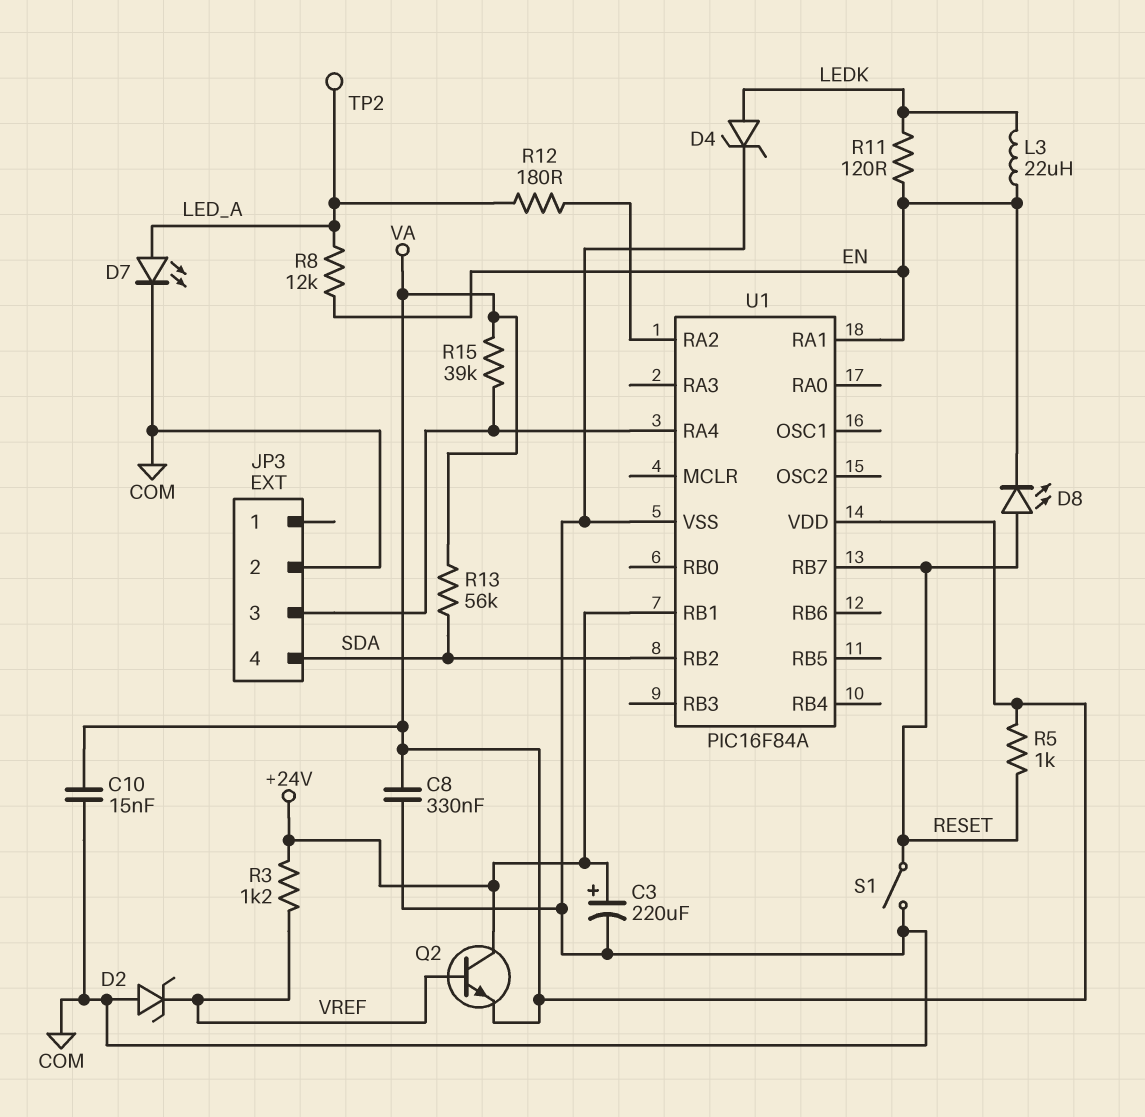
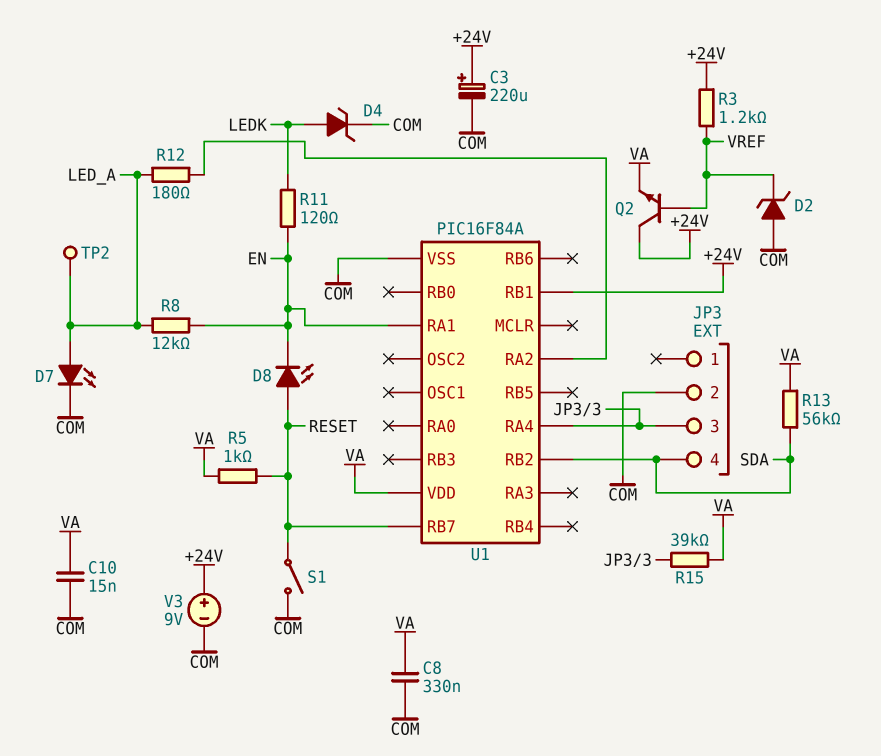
L3: 22uH (EN, LEDK) -> none
V3: none -> 9V (plus +24V, minus COM)

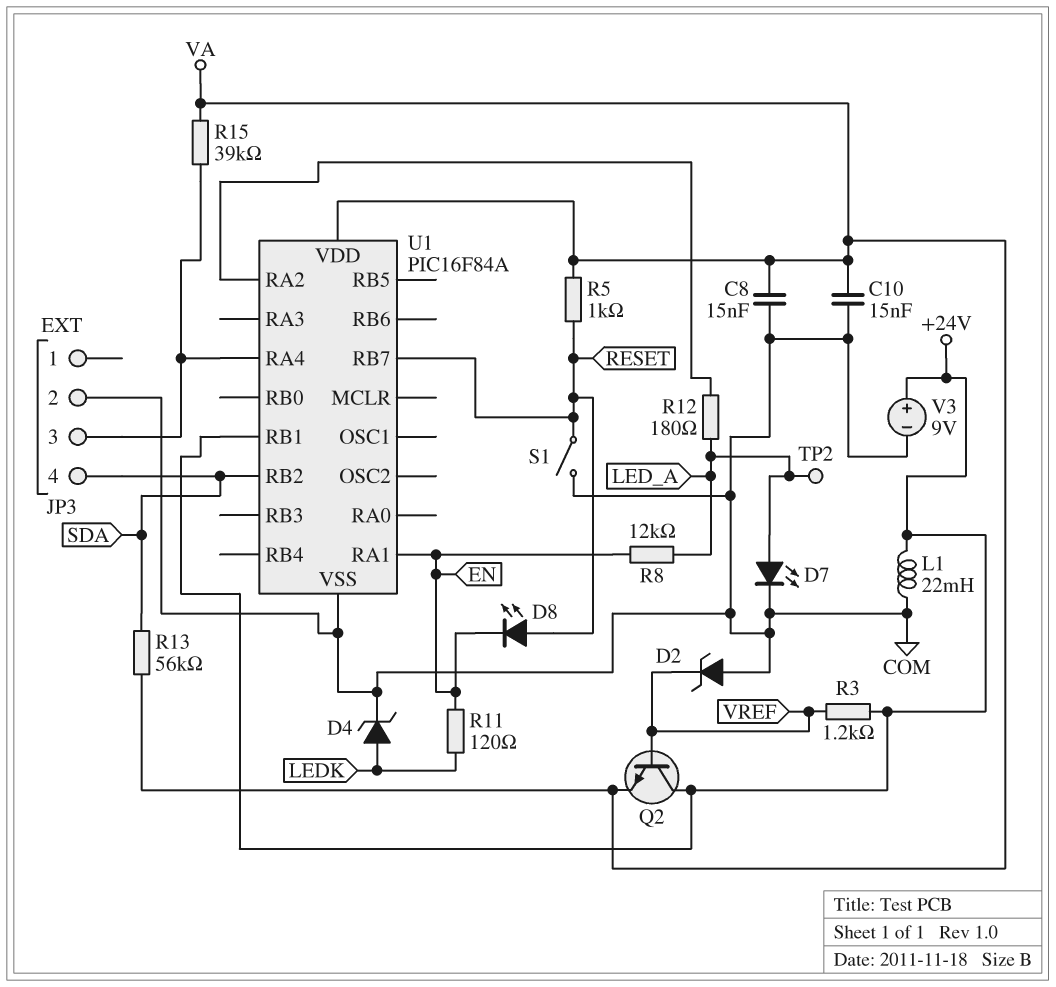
C3: 220uF (plus +24V, minus COM) -> none
C8: 330nF (COM, VA) -> 15nF (COM, VA)
L1: none -> 22mH (+24V, COM)

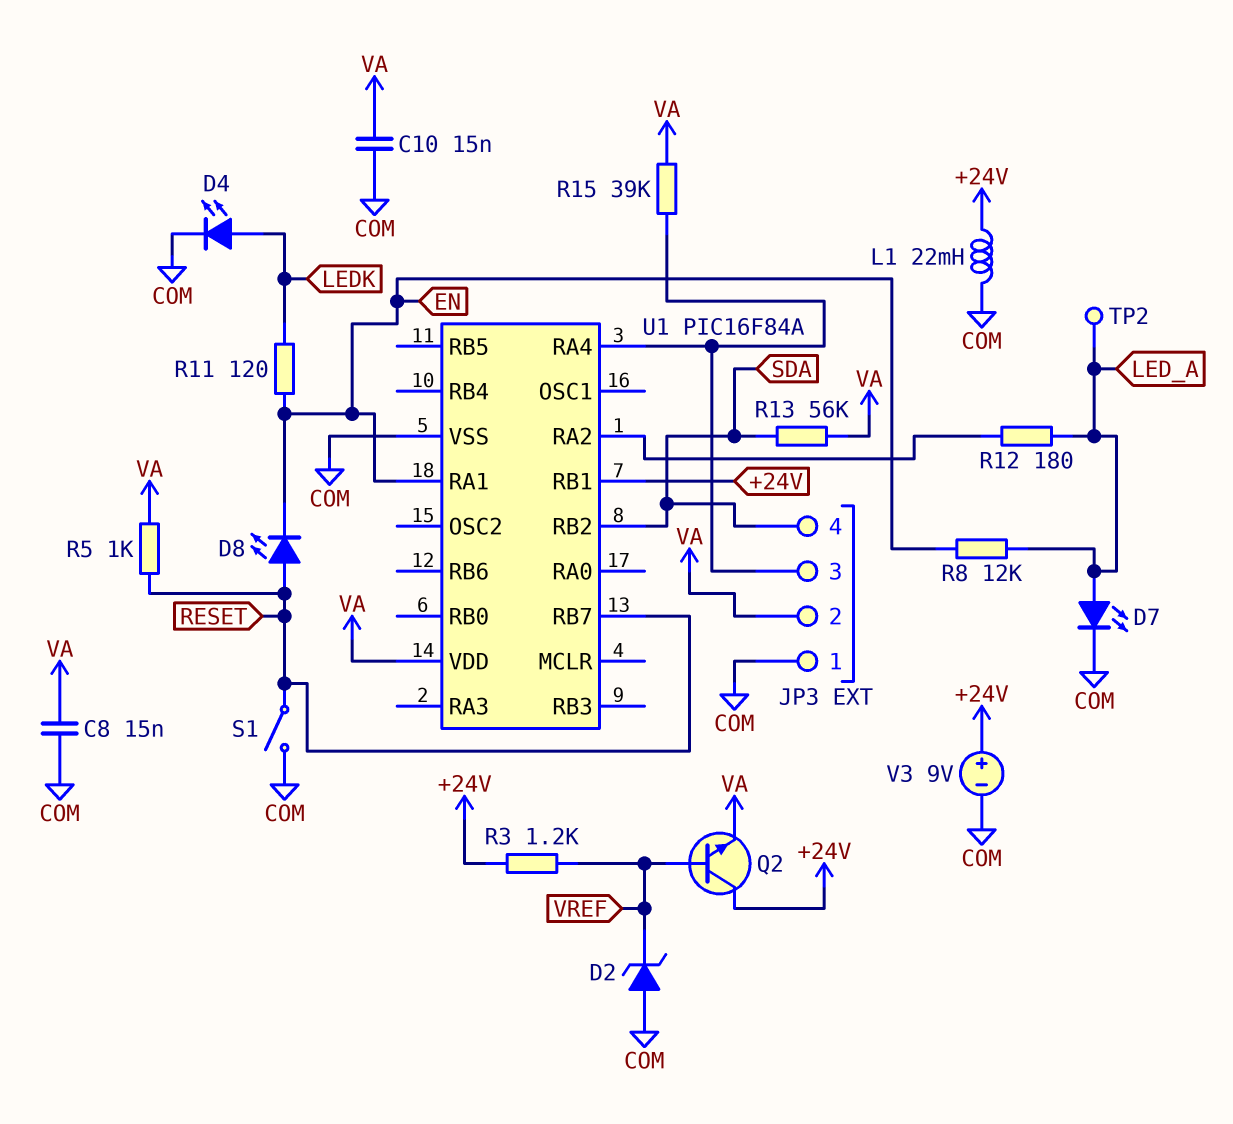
D4: zener (A LEDK, K COM) -> LED (A LEDK, K COM)
JP3 pin 1: none -> COM
JP3 pin 2: COM -> VA

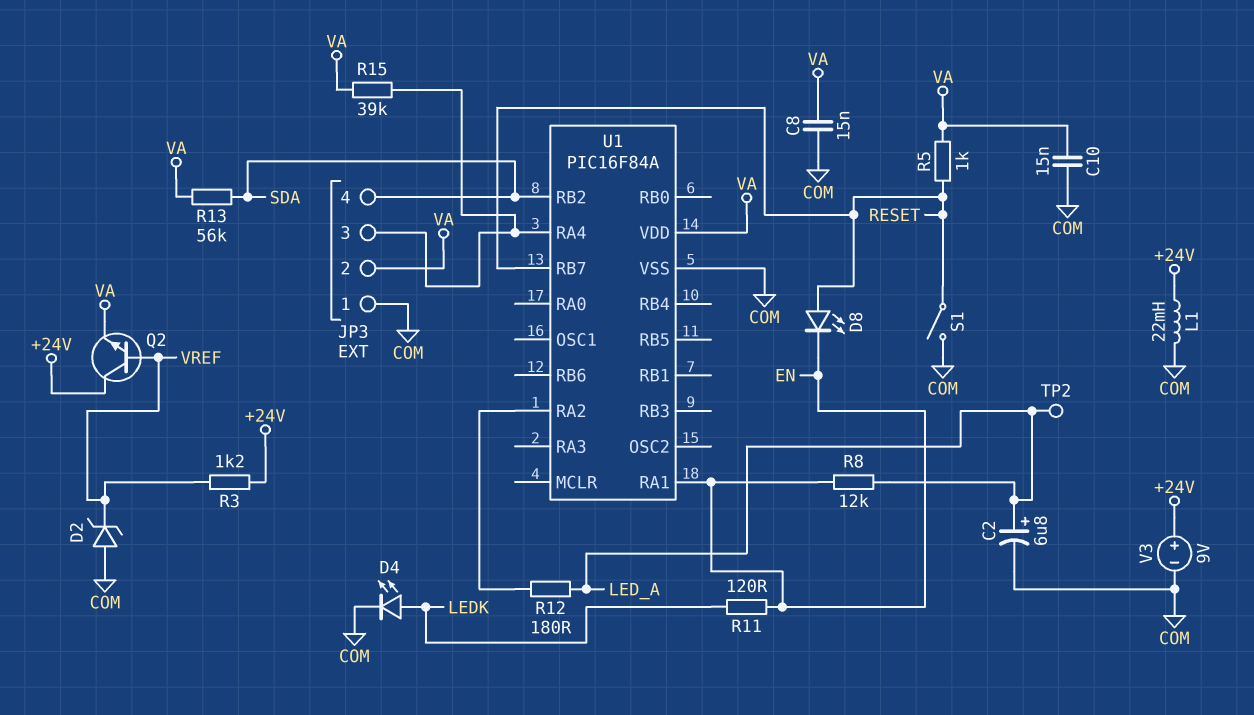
C2: none -> 6.8uF (plus LED_A, minus COM)
D7: LED (A LED_A, K COM) -> none
U1 pin RB1: +24V -> none

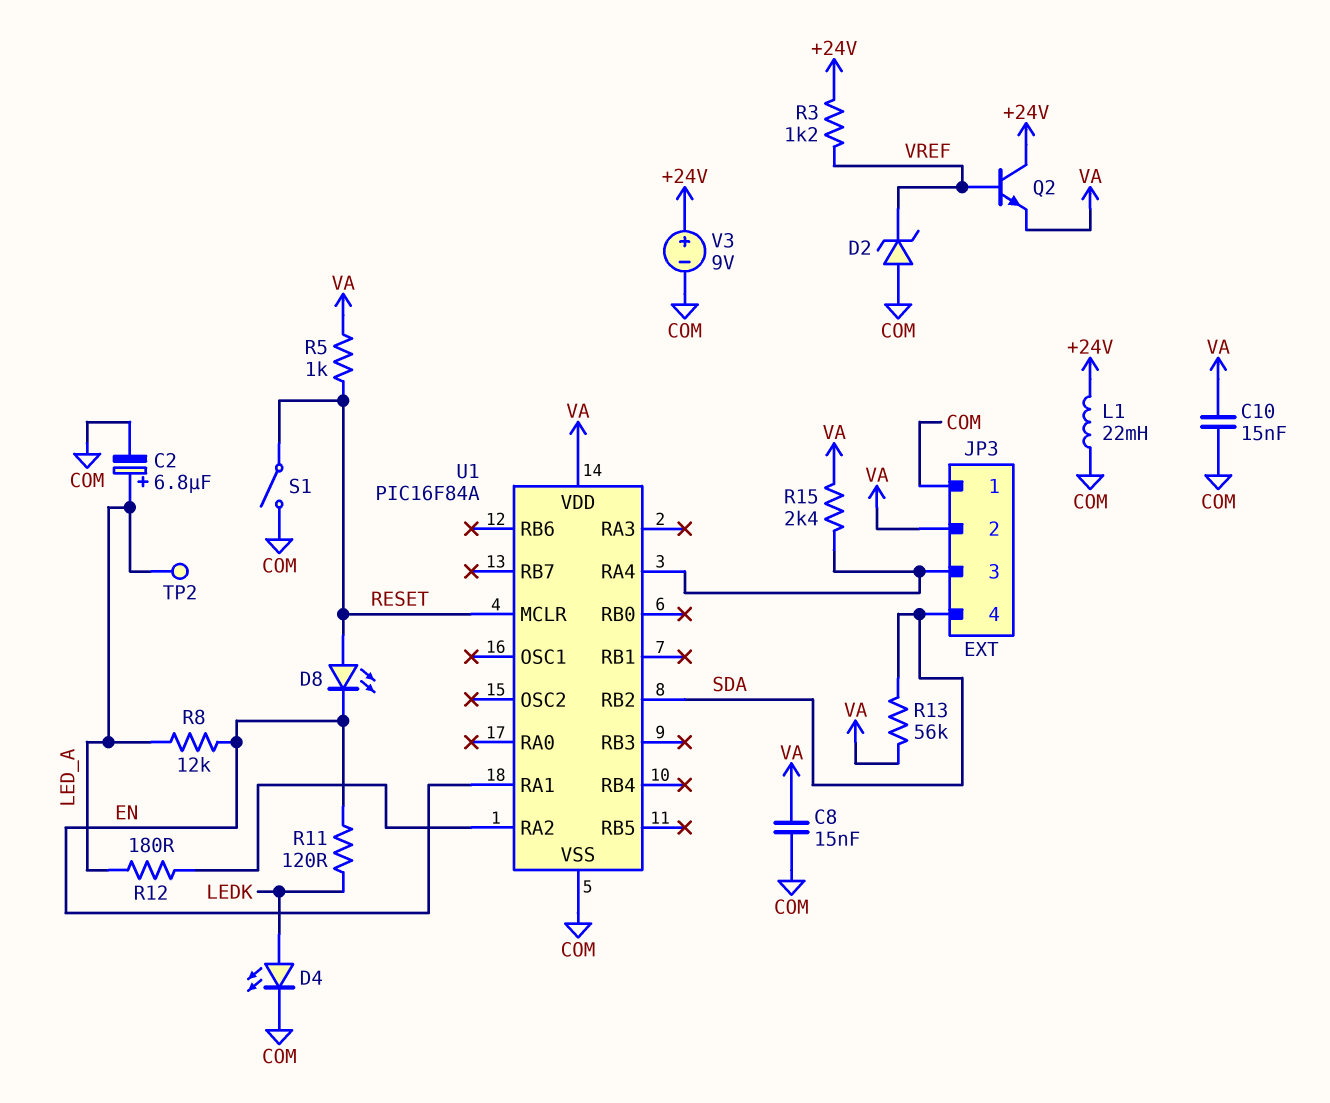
R15: 39k (JP3/3, VA) -> 2.4k (JP3/3, VA)
U1 pin MCLR: none -> RESET
U1 pin RB7: RESET -> none

